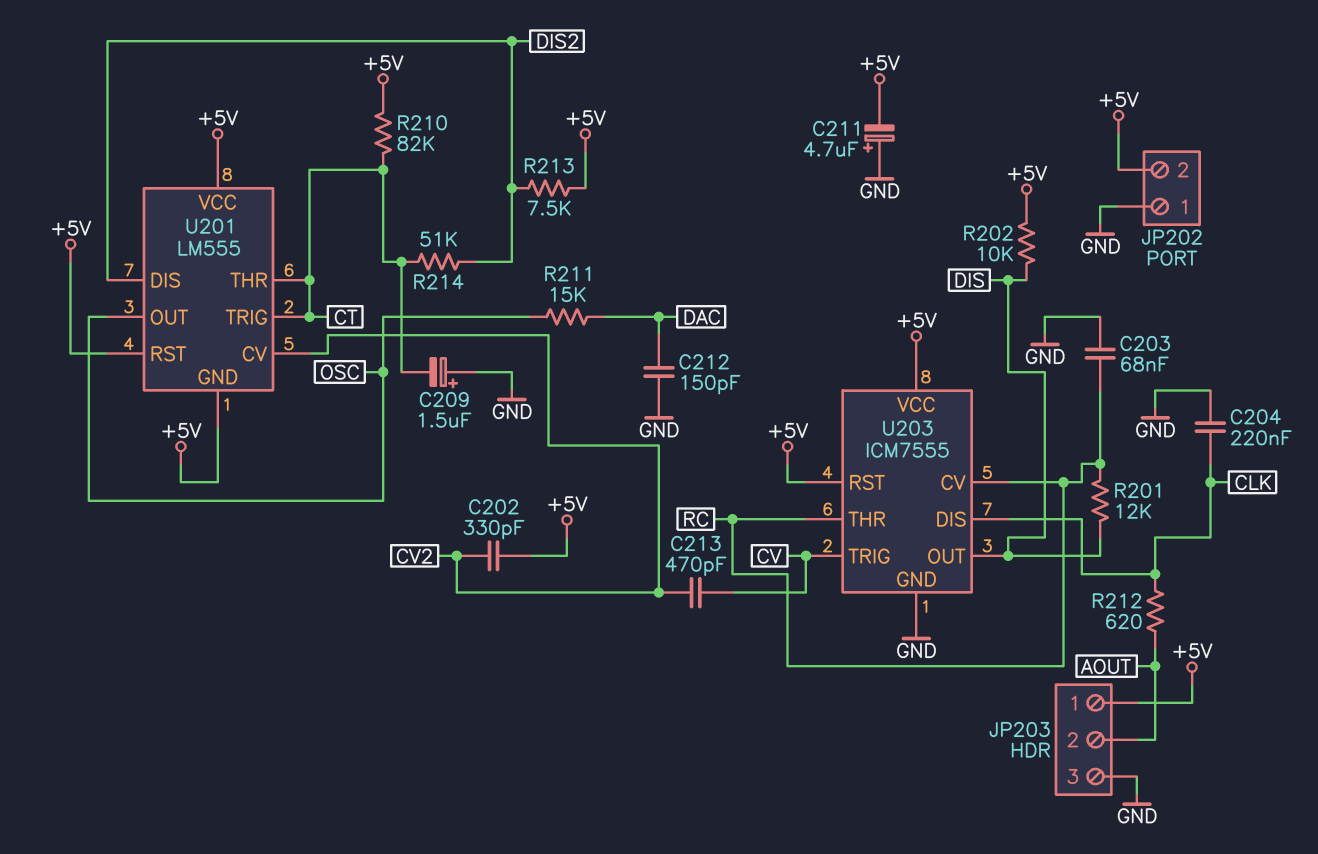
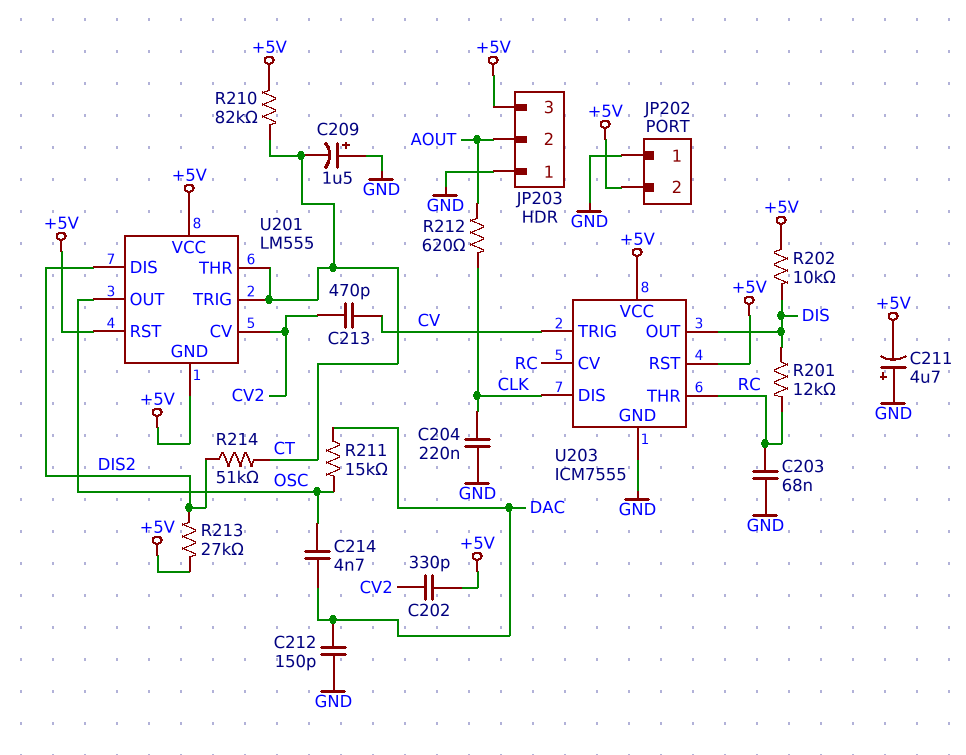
C214: none -> 4.7nF (DAC, OSC)
JP203 pin 1: +5V -> GND
JP203 pin 3: GND -> +5V
R213: 7.5k (+5V, DIS2) -> 27k (+5V, DIS2)

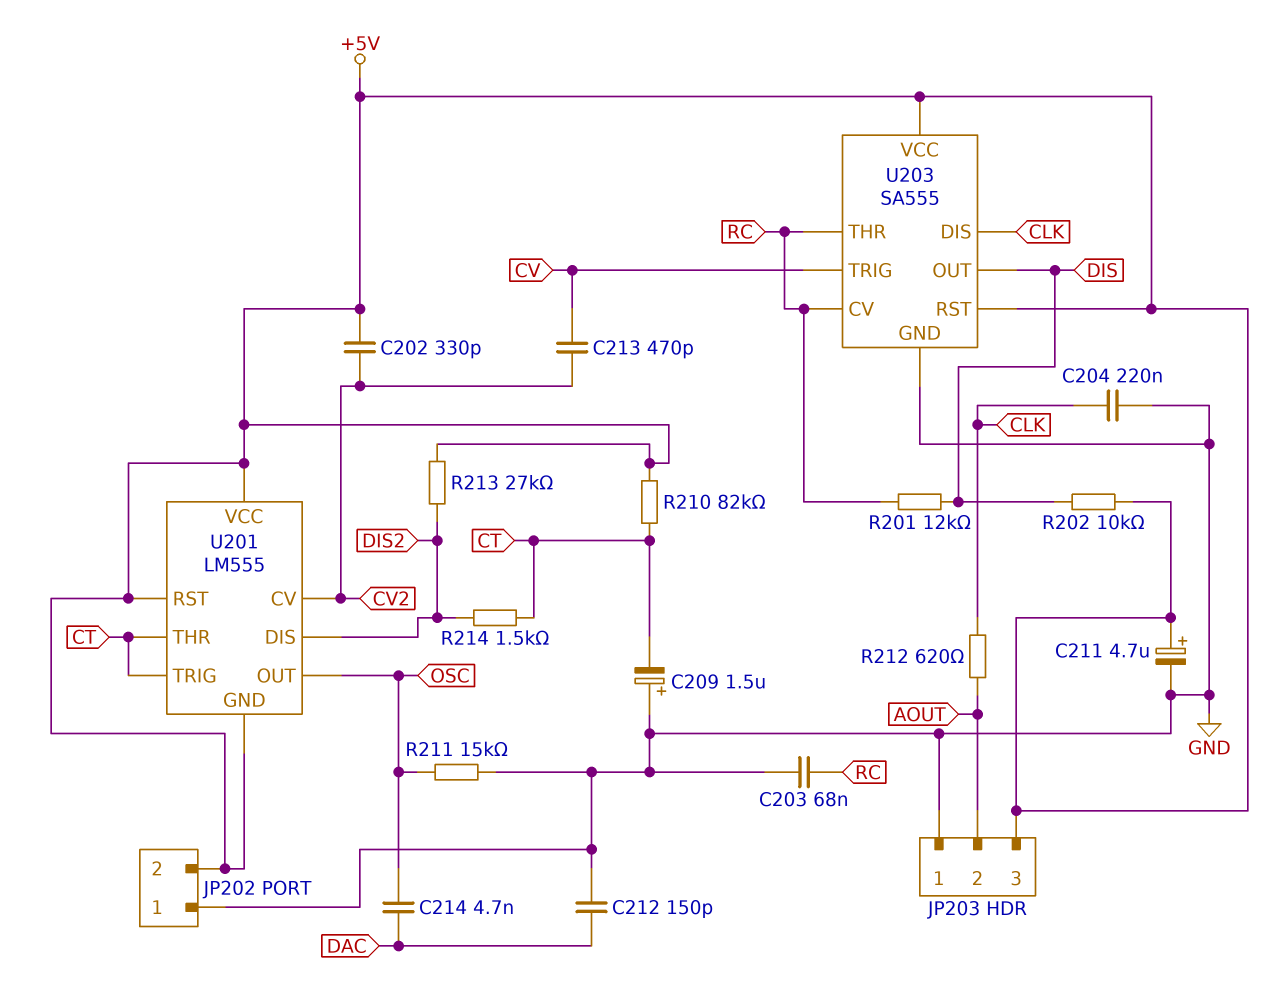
C211: 4.7uF (plus GND, minus +5V) -> 4.7uF (plus +5V, minus GND)
R211: 15k (DAC, OSC) -> 15k (GND, OSC)
R214: 51k (CT, DIS2) -> 1.5k (CT, DIS2)
U203: ICM7555 -> SA555

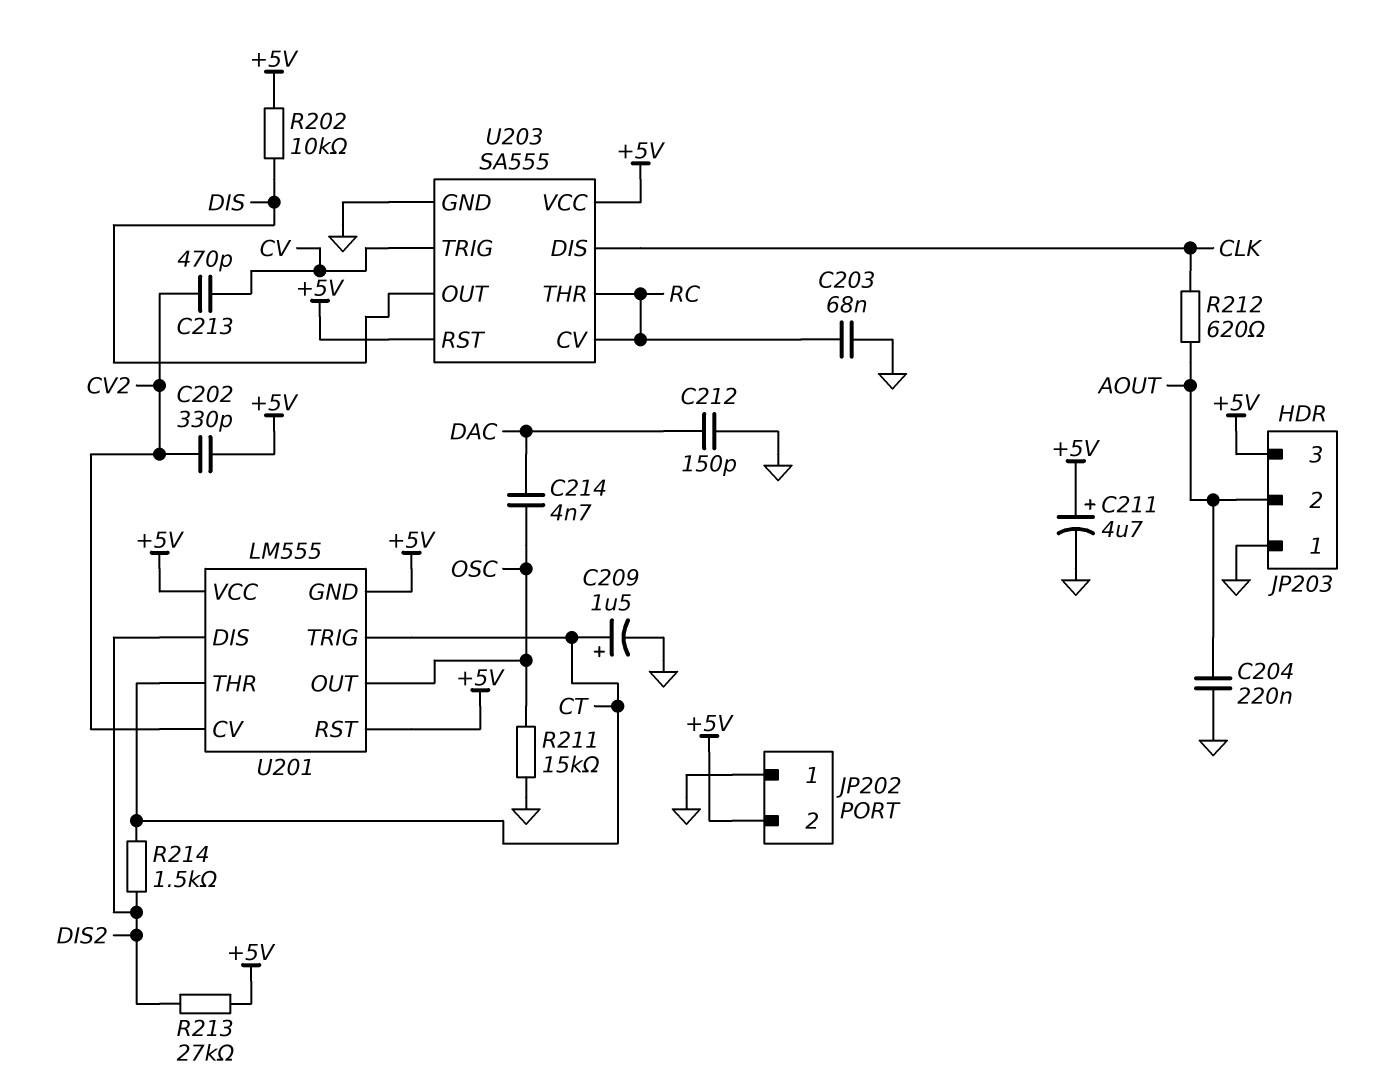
C204: 220nF (CLK, GND) -> 220nF (AOUT, GND)
C209: 1.5uF (plus GND, minus CT) -> 1.5uF (plus CT, minus GND)
R201: 12k (DIS, RC) -> none
R210: 82k (+5V, CT) -> none

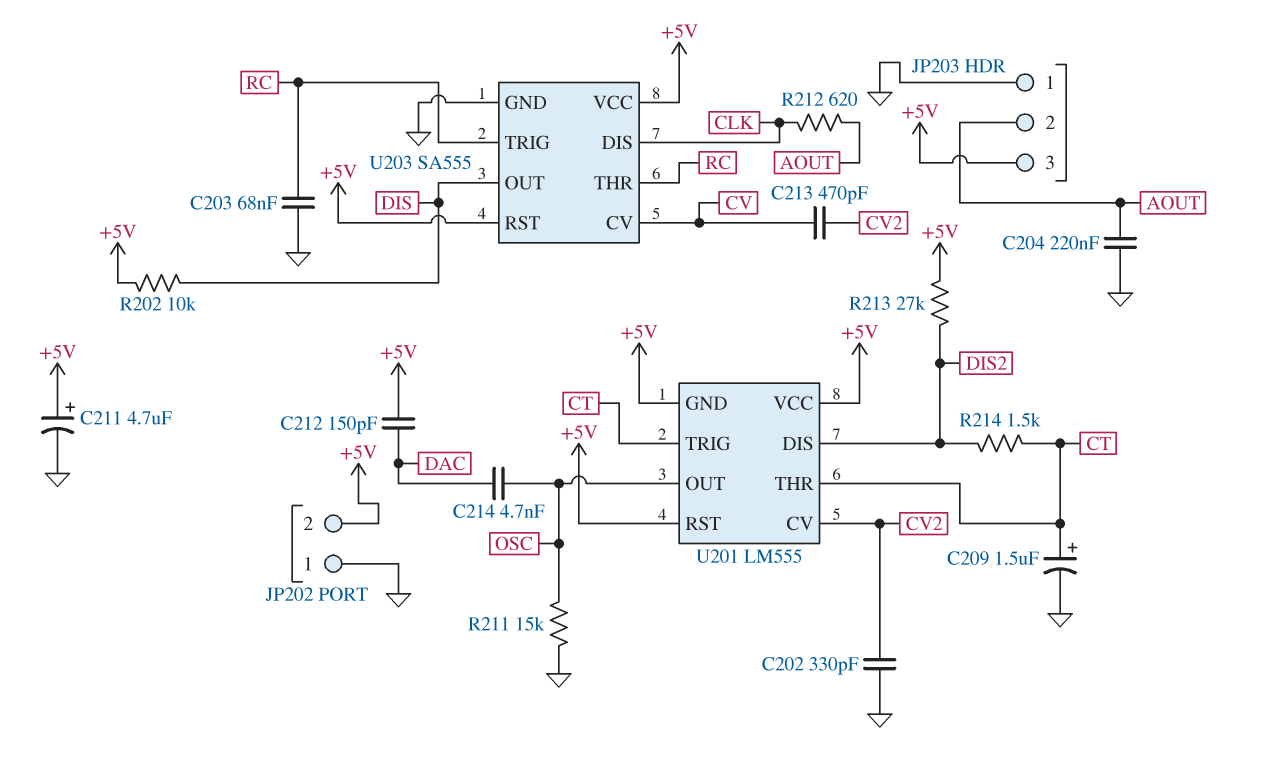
C202: 330pF (+5V, CV2) -> 330pF (CV2, GND)
C212: 150pF (DAC, GND) -> 150pF (+5V, DAC)
U203 pin CV: RC -> CV
U203 pin TRIG: CV -> RC

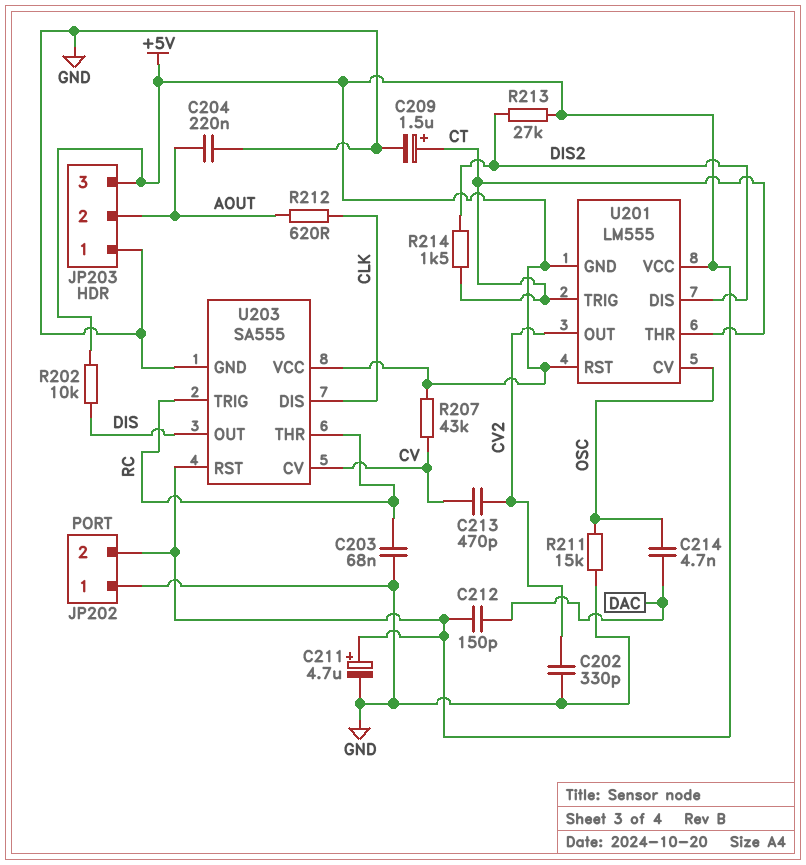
R207: none -> 43k (+5V, CV)
U201 pin CV: CV2 -> OSC
U201 pin OUT: OSC -> CV2

